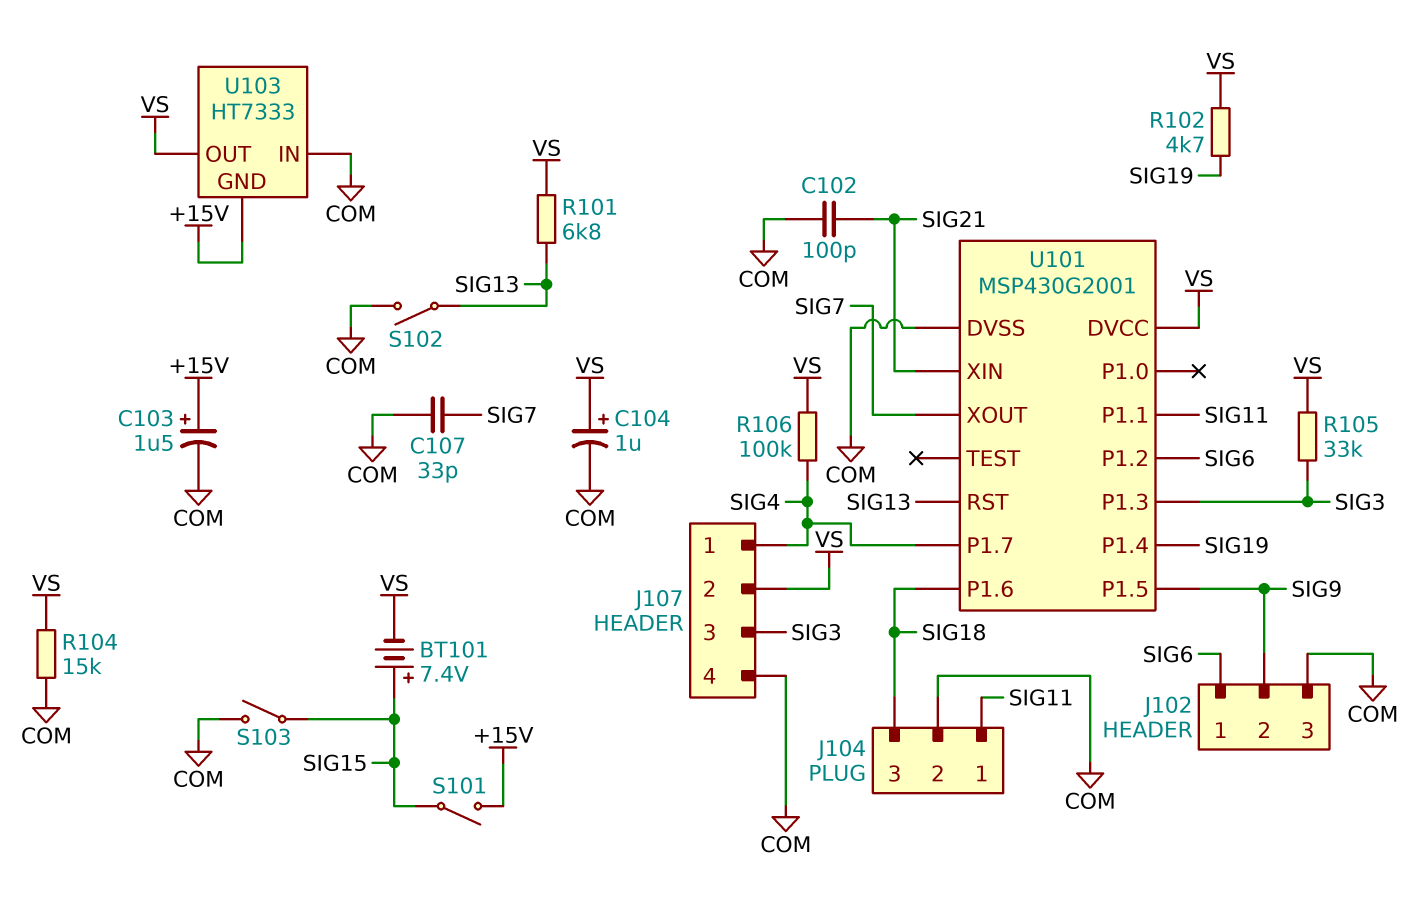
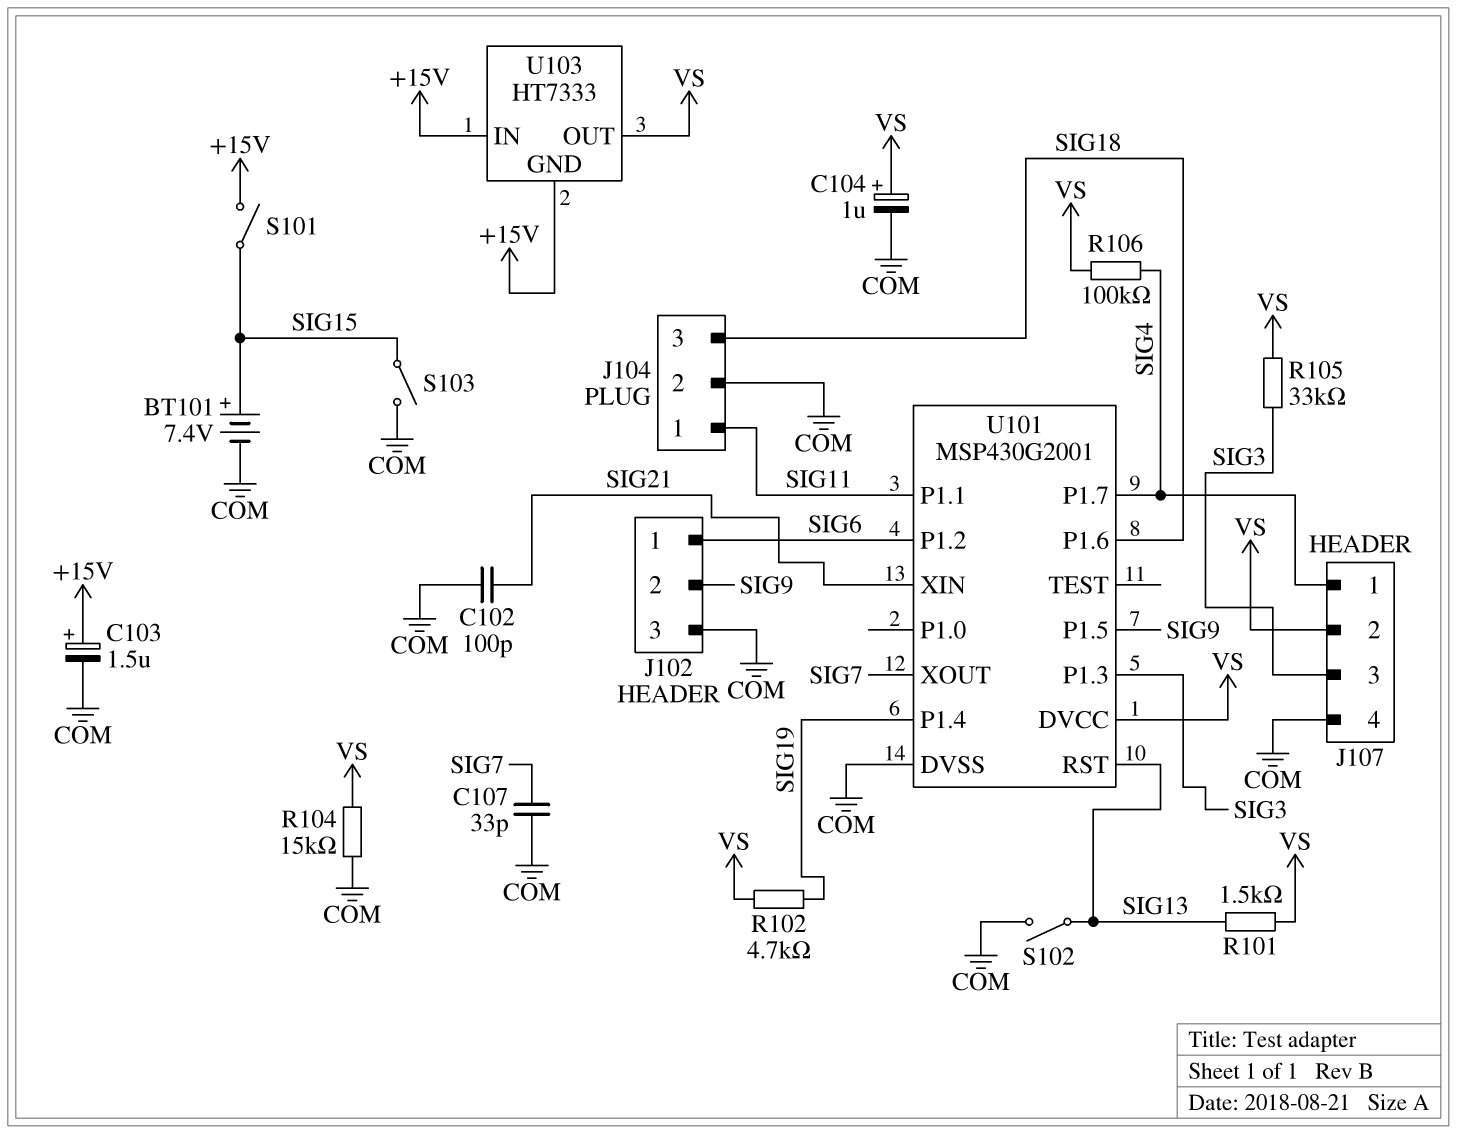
BT101: 7.4V (plus SIG15, minus VS) -> 7.4V (plus SIG15, minus COM)
R101: 6.8k (SIG13, VS) -> 1.5k (SIG13, VS)
U103 pin IN: COM -> +15V

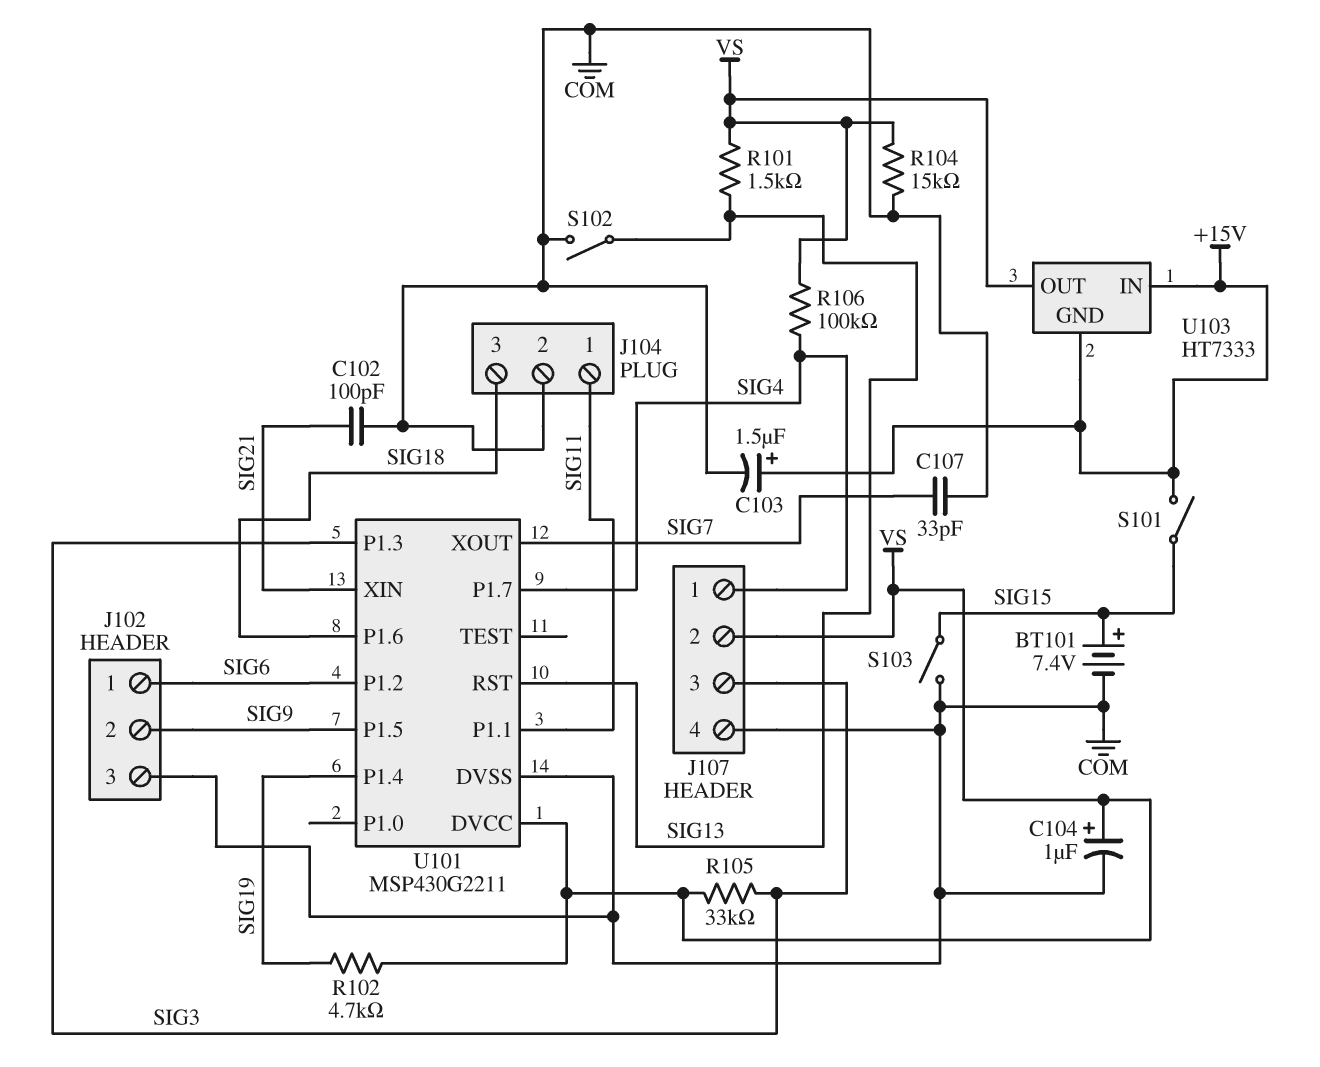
U101: MSP430G2001 -> MSP430G2211

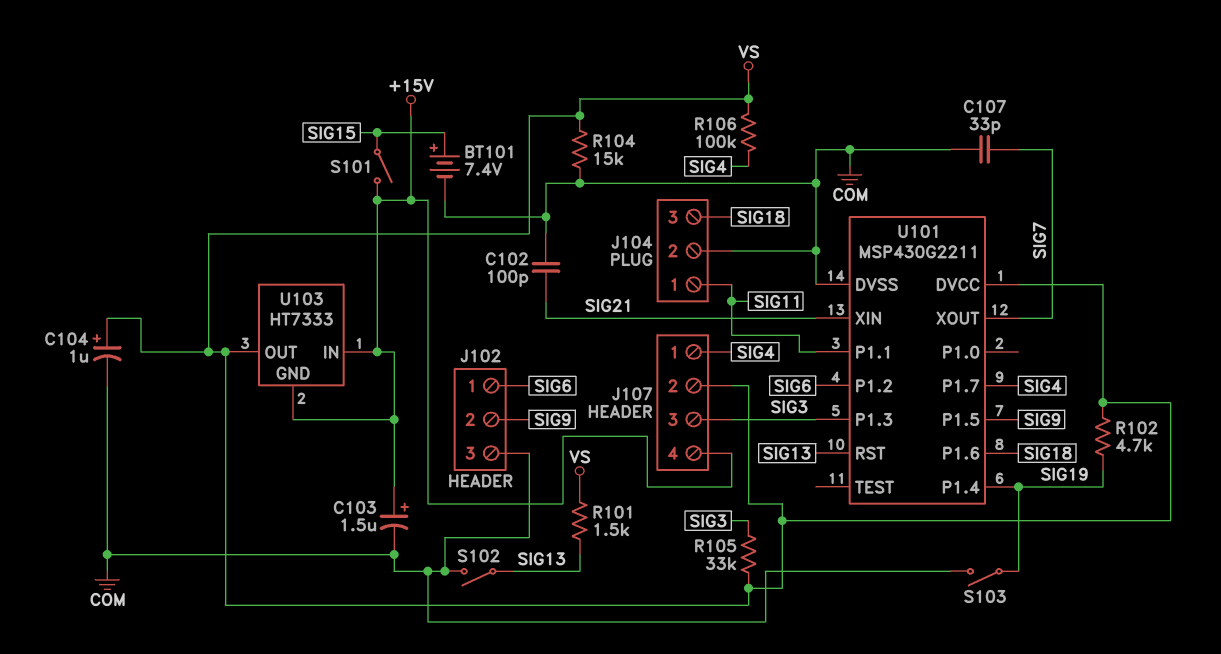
J107 pin 4: COM -> +15V
S103: switch (COM, SIG15) -> switch (COM, SIG19)

